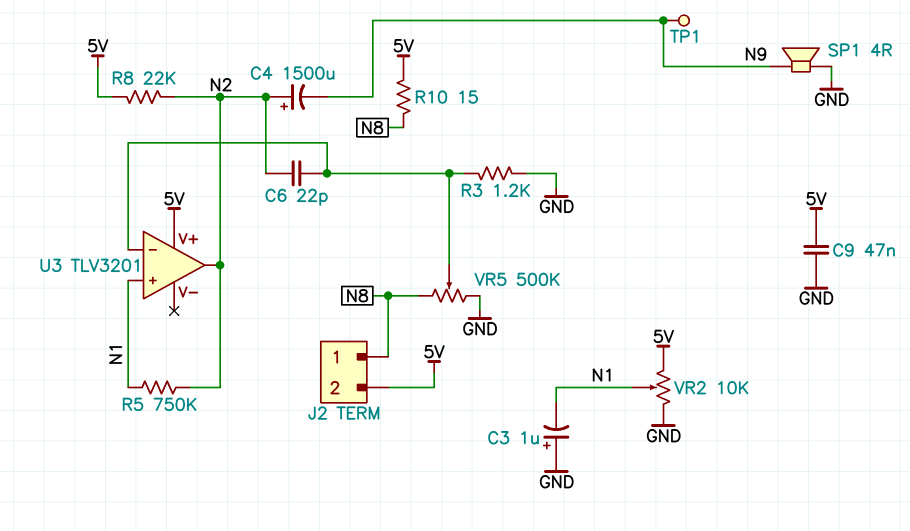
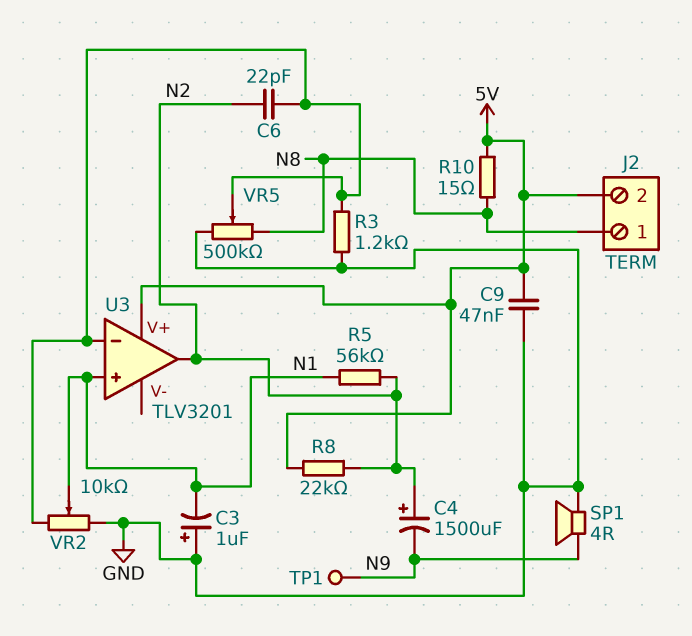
R5: 750k (N1, N2) -> 56k (N1, N2)
VR2: 10k (5V, GND, wiper N1) -> 10k (GND, U3/in-, wiper N1)

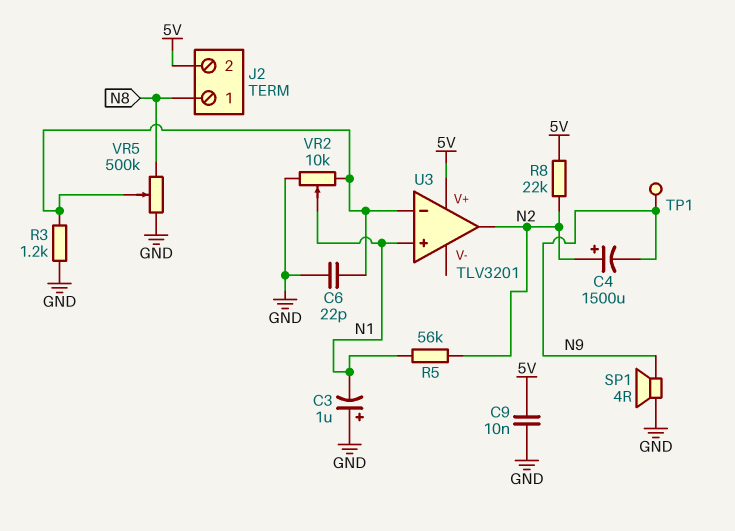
C6: 22pF (N2, U3/in-) -> 22pF (GND, U3/in-)
C9: 47nF (5V, GND) -> 10nF (5V, GND)
R10: 15 (5V, N8) -> none

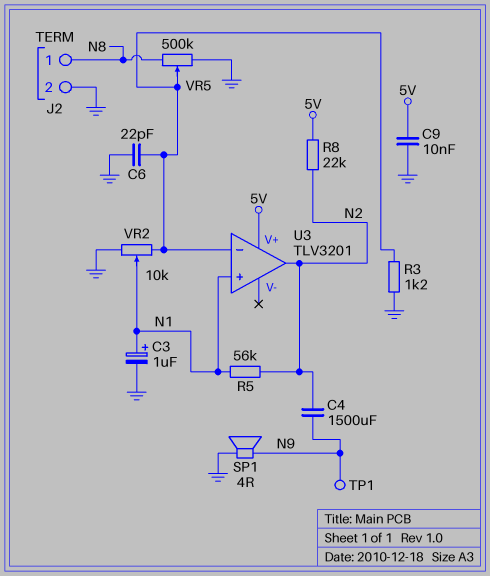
C3: 1uF (plus GND, minus N1) -> 1uF (plus N1, minus GND)
C4: 1500uF (plus N2, minus N9) -> 1500uF (N2, N9)
J2 pin 2: 5V -> GND

